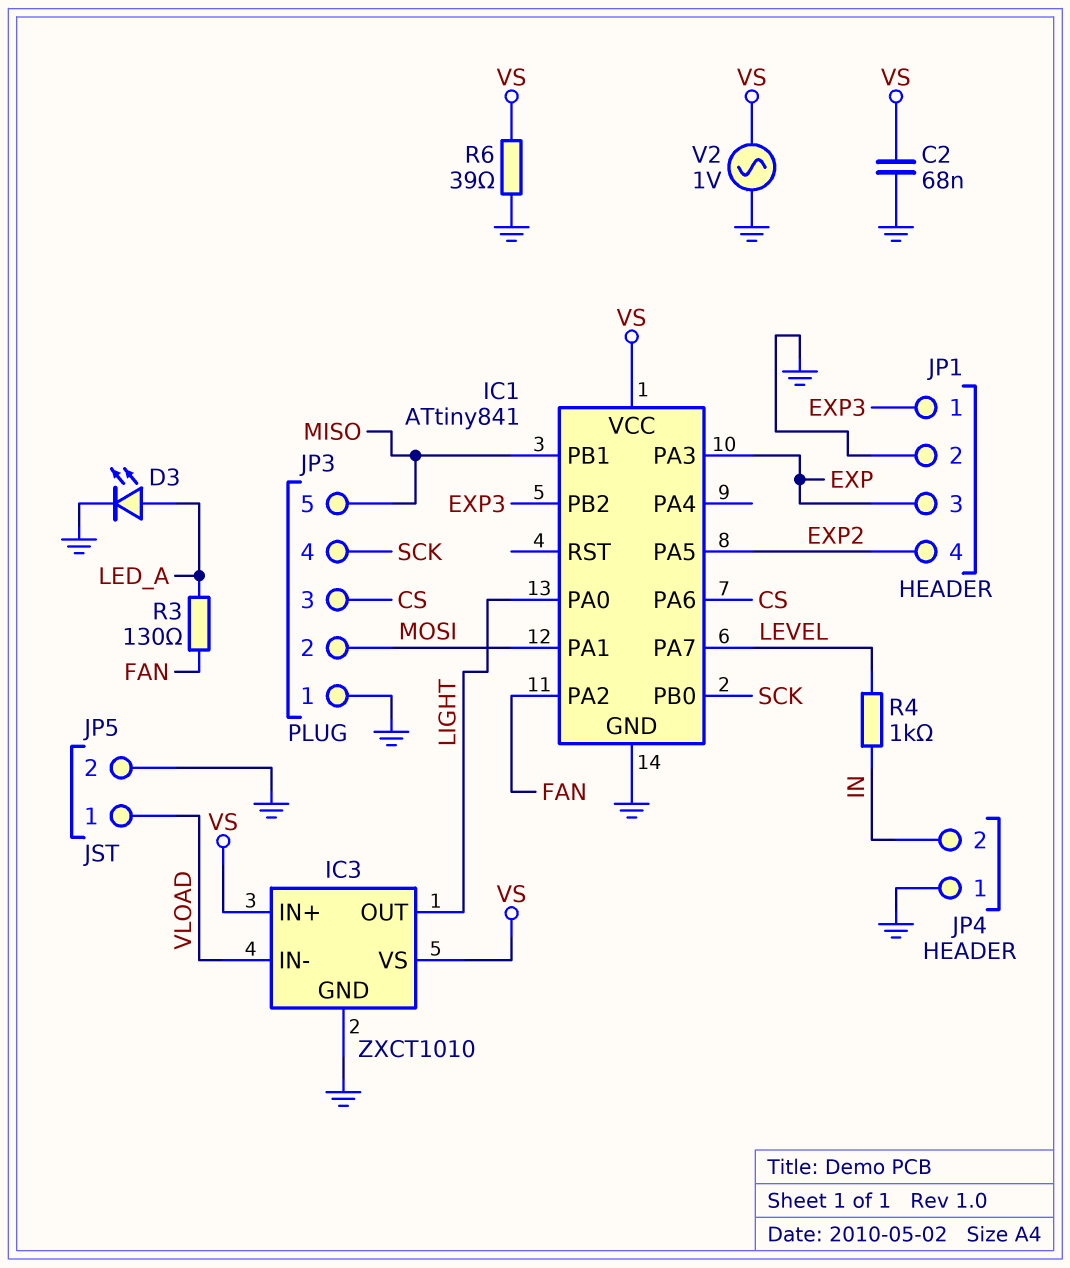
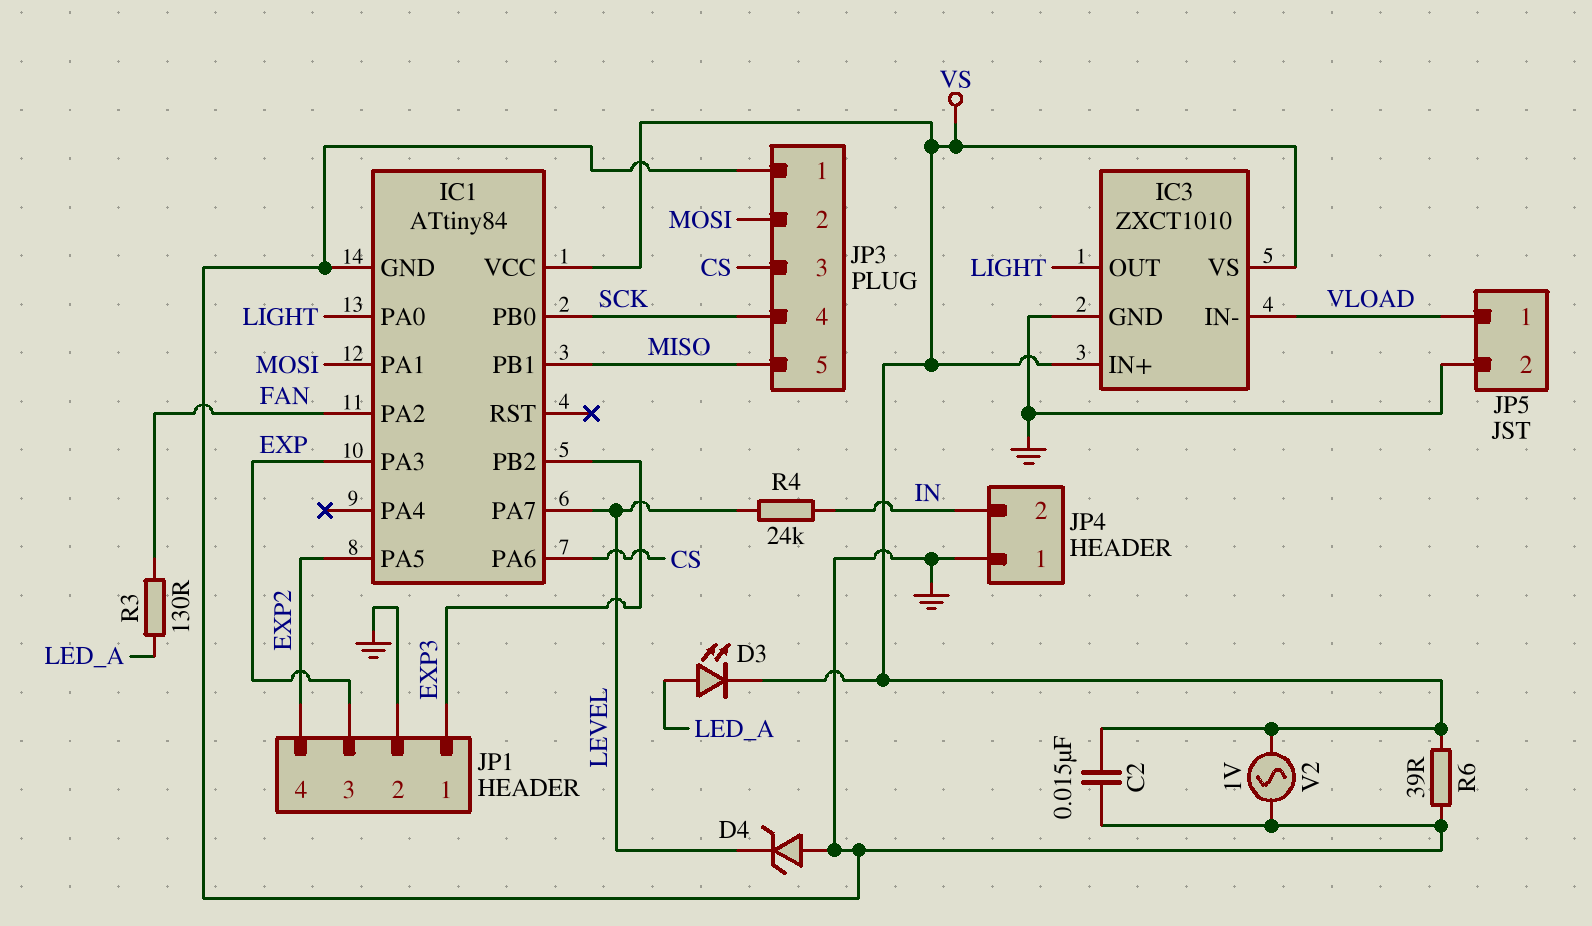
C2: 68nF (GND, VS) -> 15nF (GND, VS)
D3: LED (A LED_A, K GND) -> LED (A LED_A, K VS)
D4: none -> zener (A GND, K LEVEL)
IC1: ATtiny841 -> ATtiny84
R4: 1k (IN, LEVEL) -> 24k (IN, LEVEL)

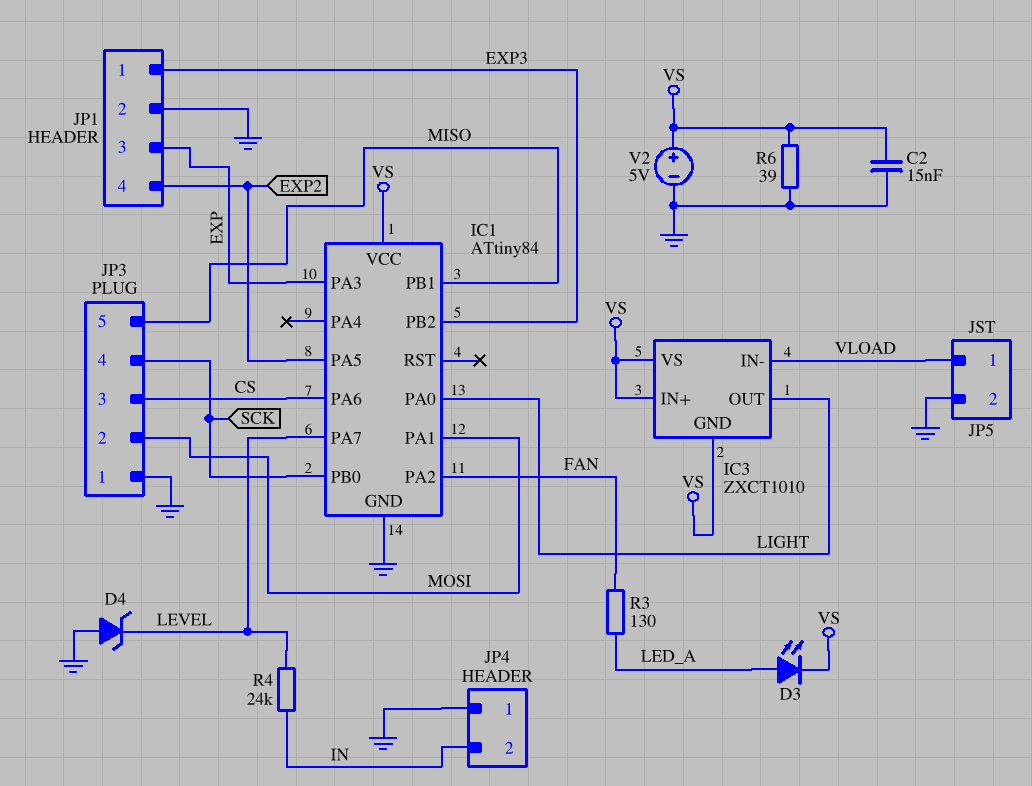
IC3 pin GND: GND -> VS
V2: AC 1V (GND, VS) -> 5V (plus VS, minus GND)

